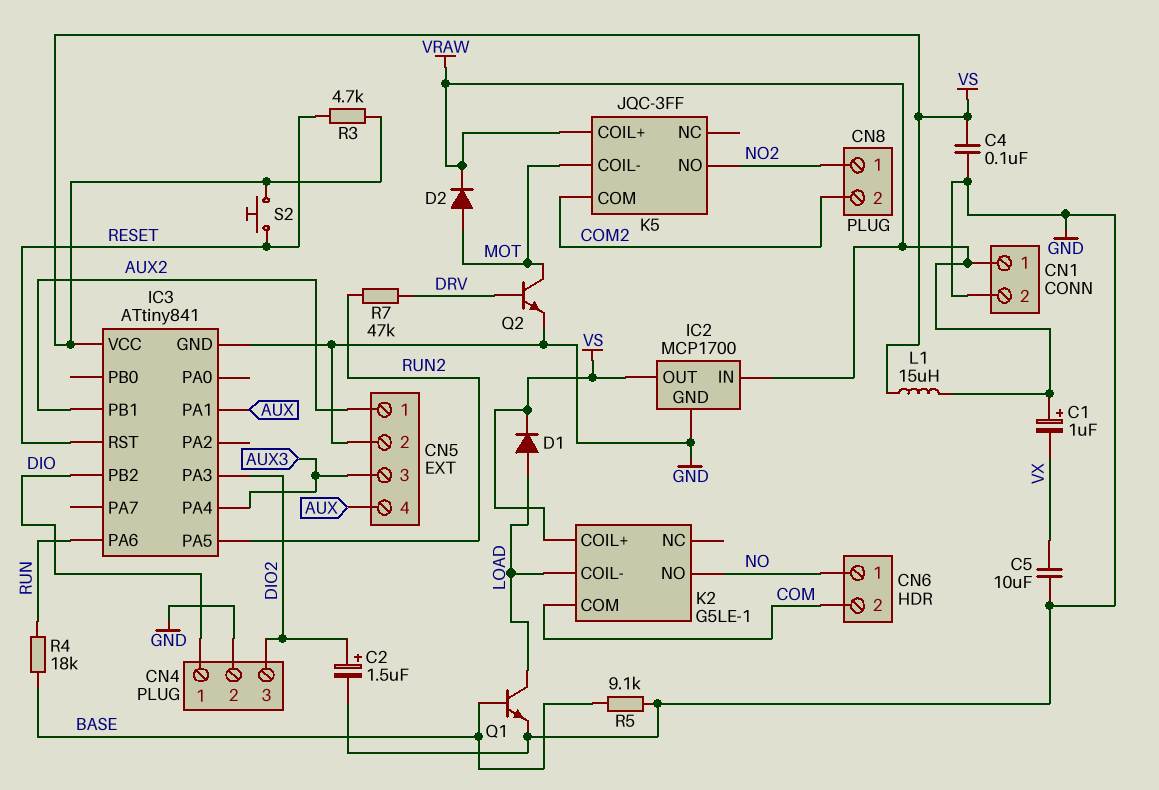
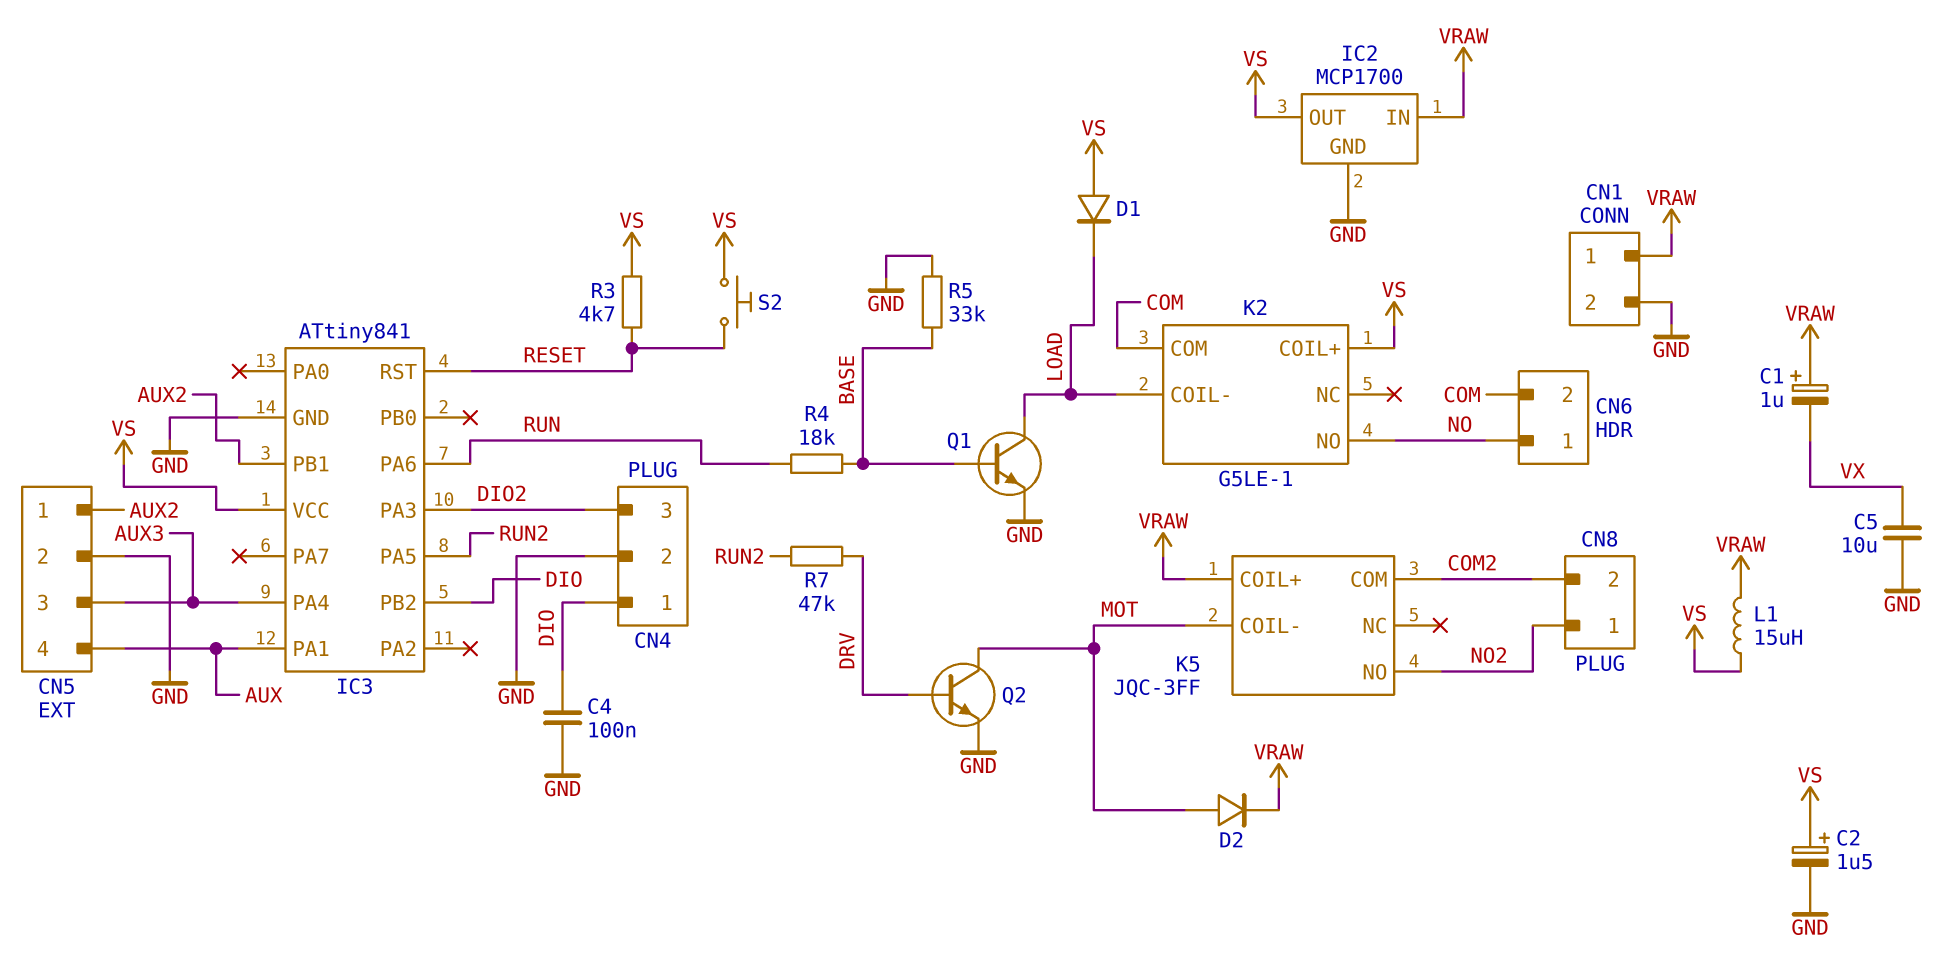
C2: 1.5uF (plus DIO2, minus GND) -> 1.5uF (plus VS, minus GND)
C4: 100nF (GND, VS) -> 100nF (DIO, GND)
D1: diode (A LOAD, K VS) -> diode (A VS, K LOAD)
R5: 9.1k (BASE, GND) -> 33k (BASE, GND)

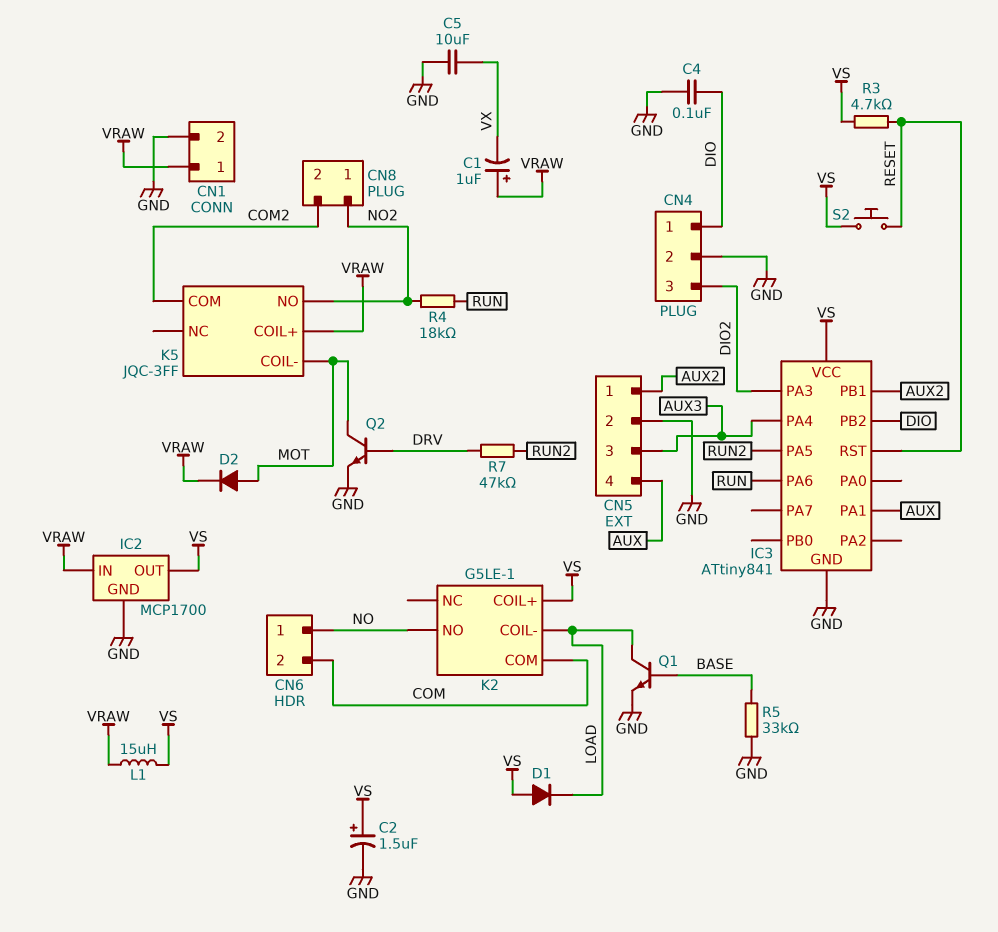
R4: 18k (BASE, RUN) -> 18k (NO2, RUN)

